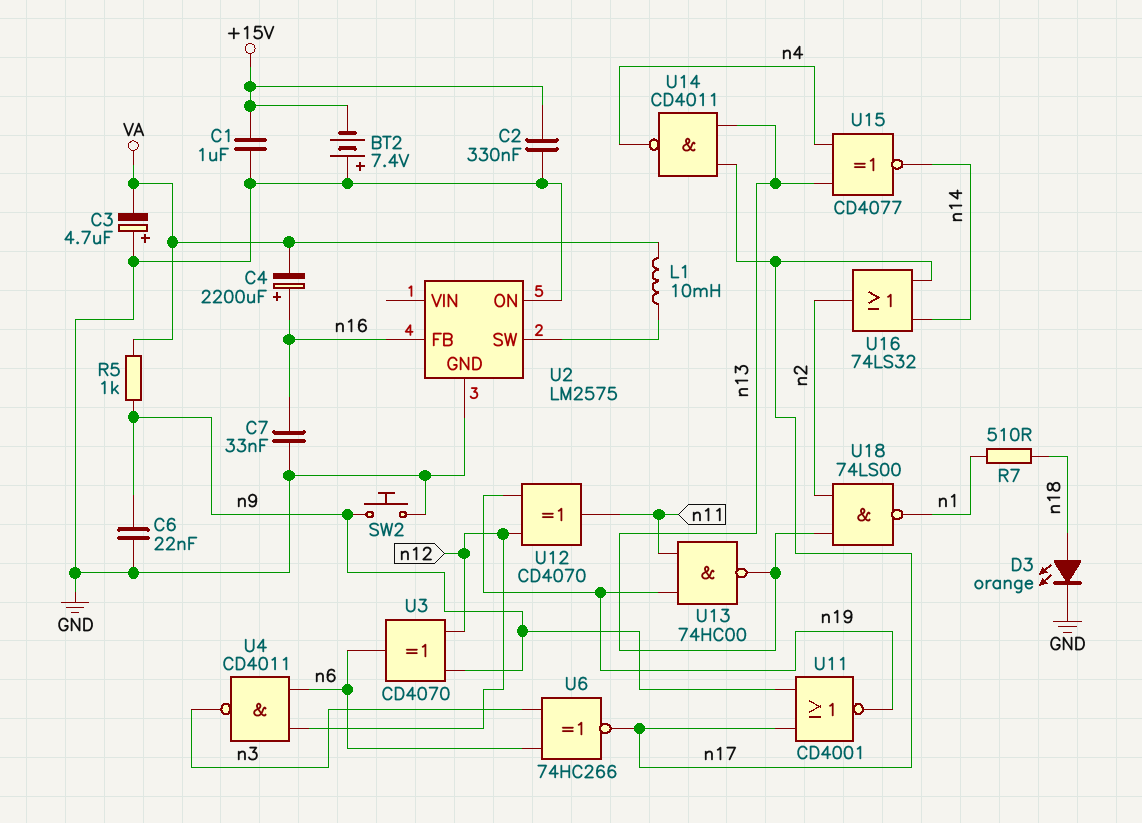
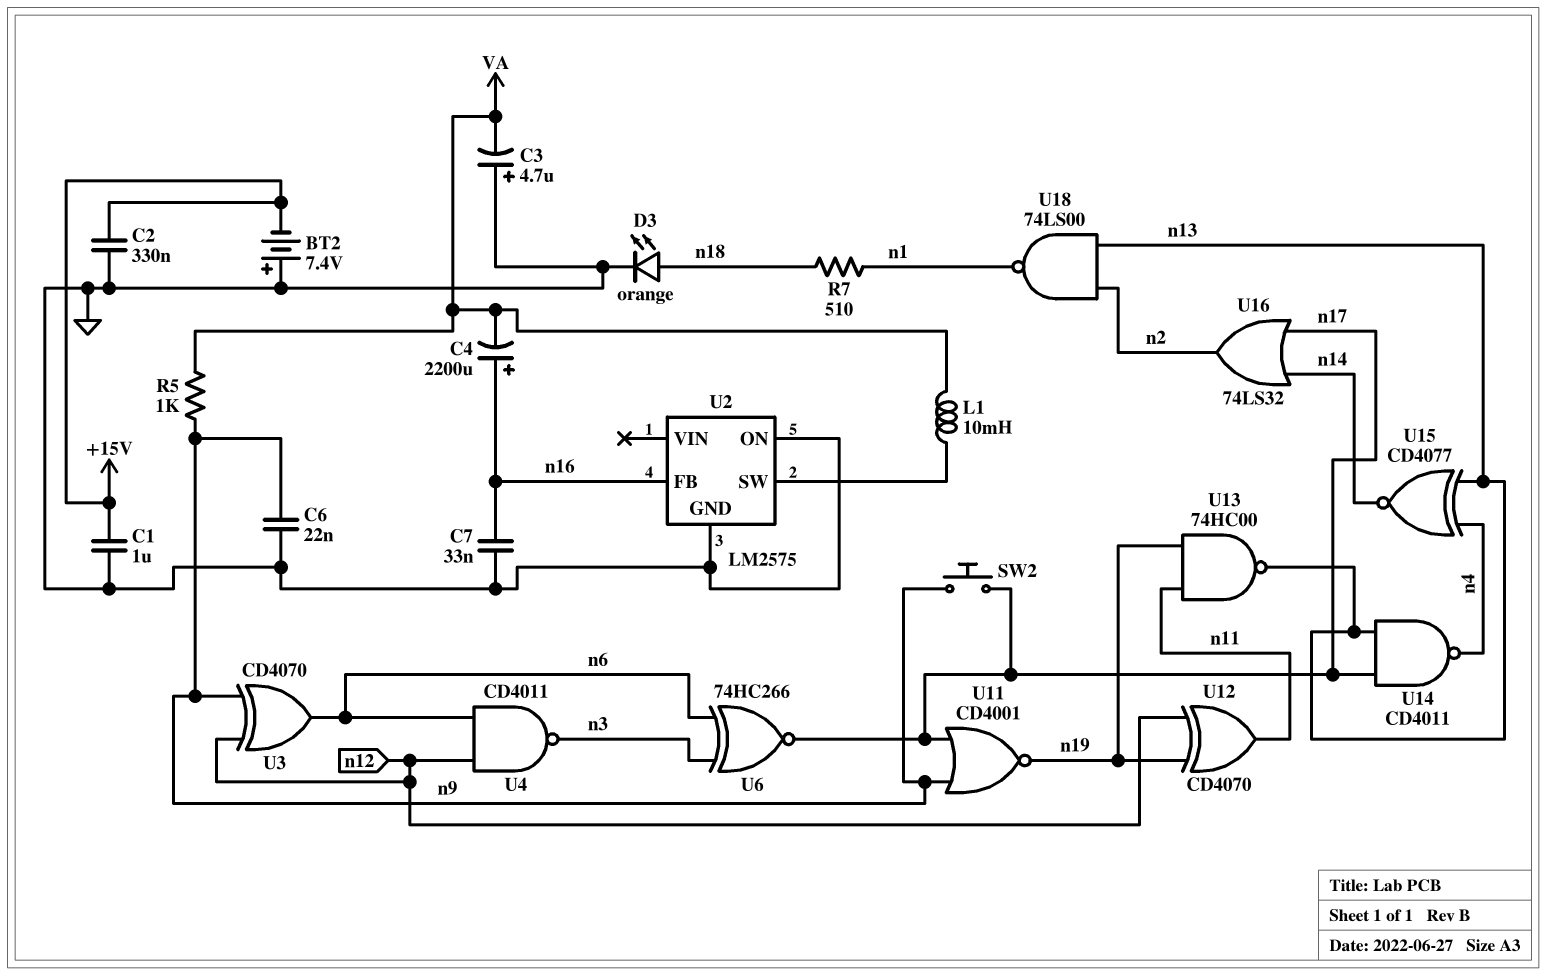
SW2: button (GND, n9) -> button (n9, n17)

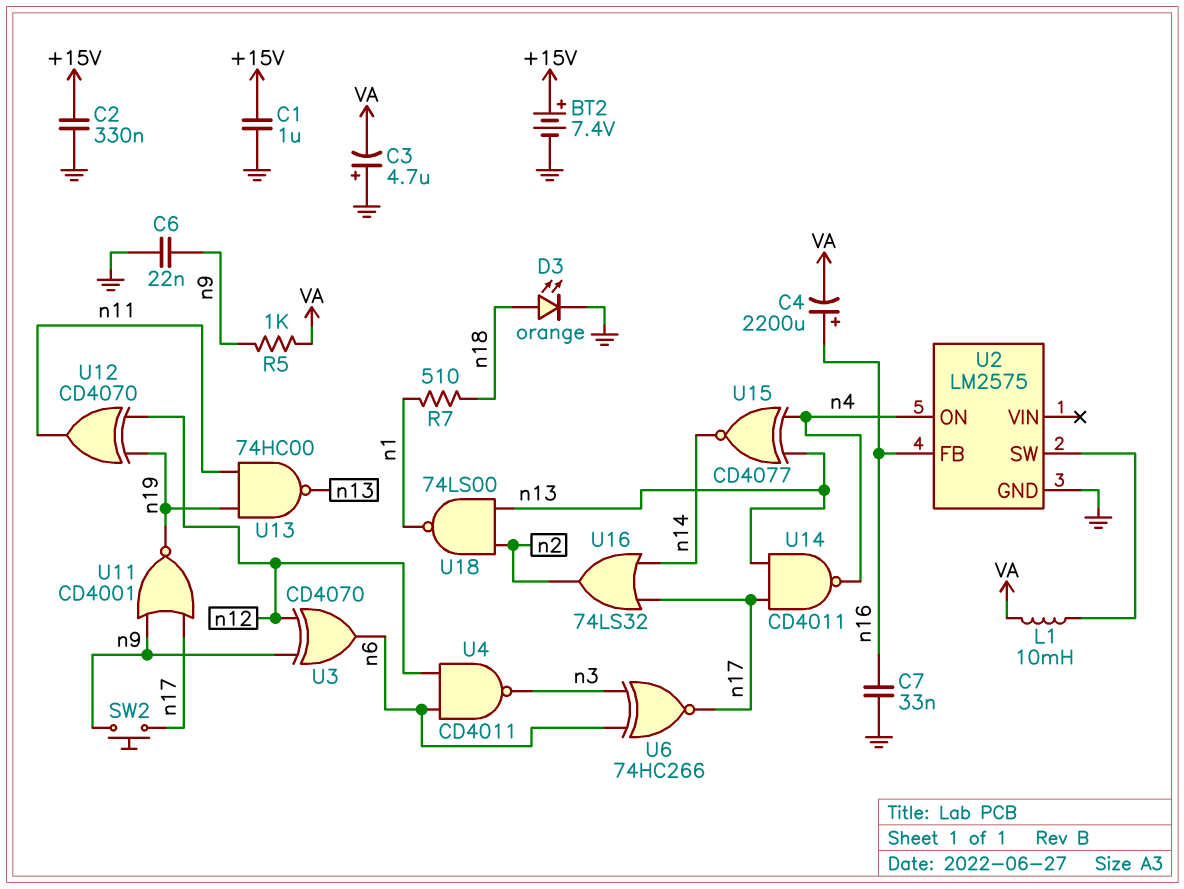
BT2: 7.4V (plus GND, minus +15V) -> 7.4V (plus +15V, minus GND)
U2 pin ON: GND -> n4

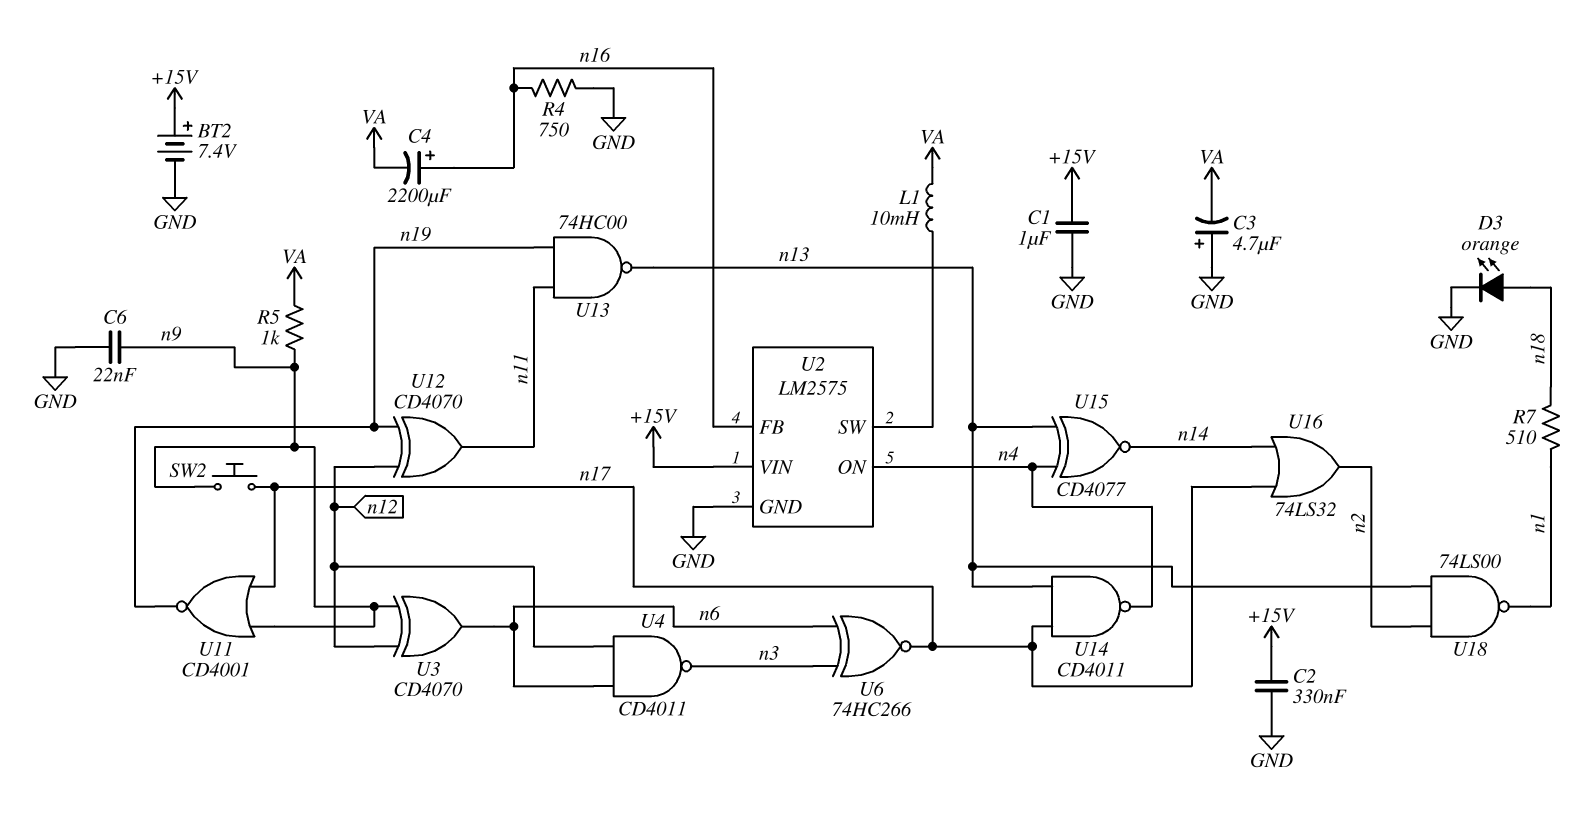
C7: 33nF (GND, n16) -> none
R4: none -> 750 (GND, n16)
U2 pin VIN: none -> +15V

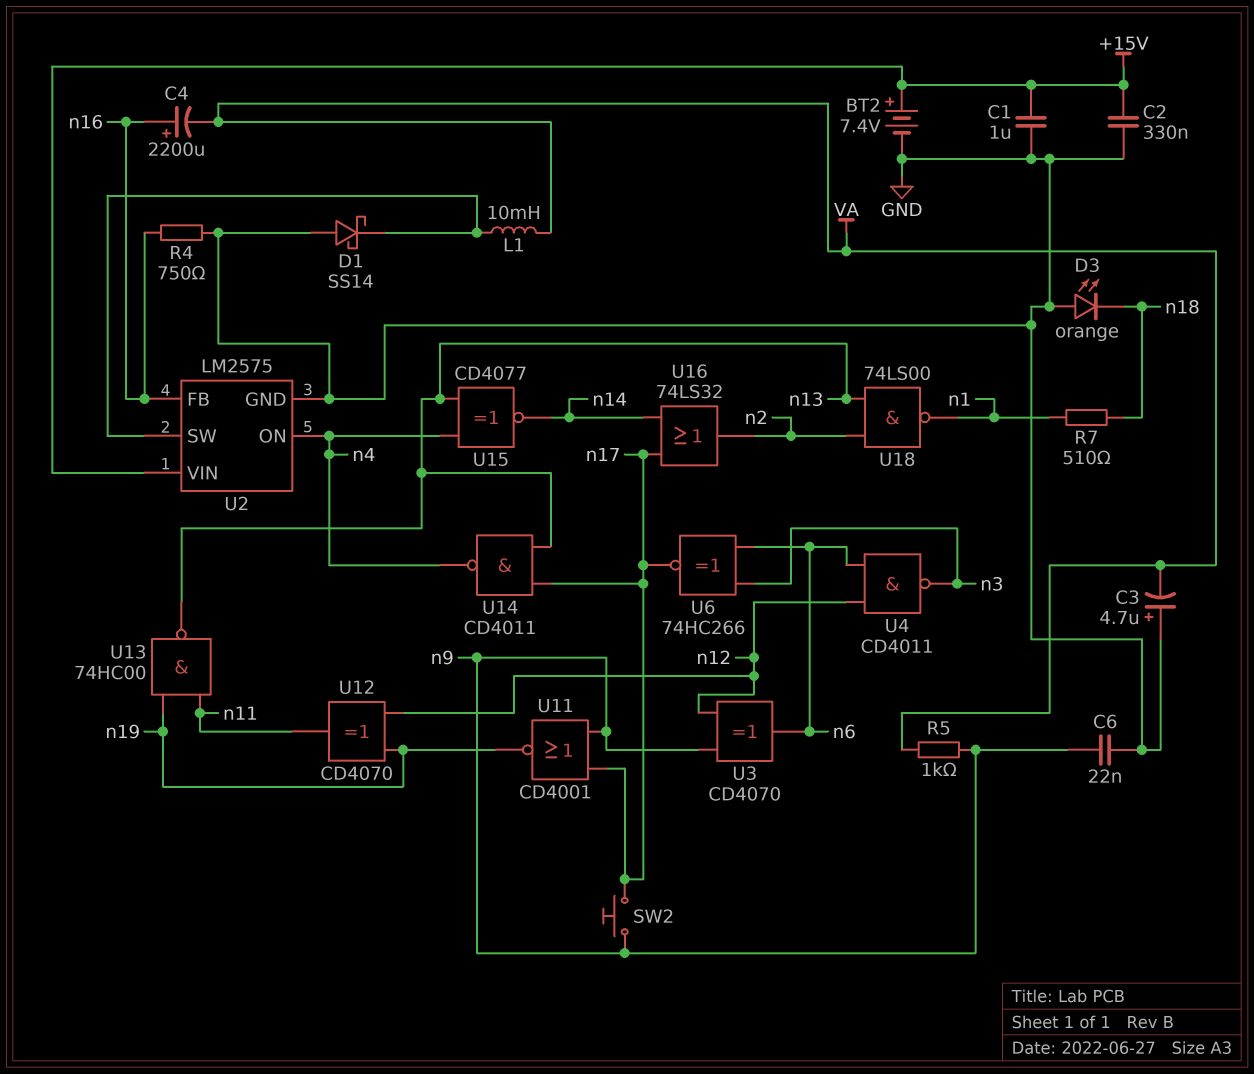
D1: none -> schottky SS14 (A GND, K U2/SW)
D3: LED orange (A n18, K GND) -> LED orange (A GND, K n18)

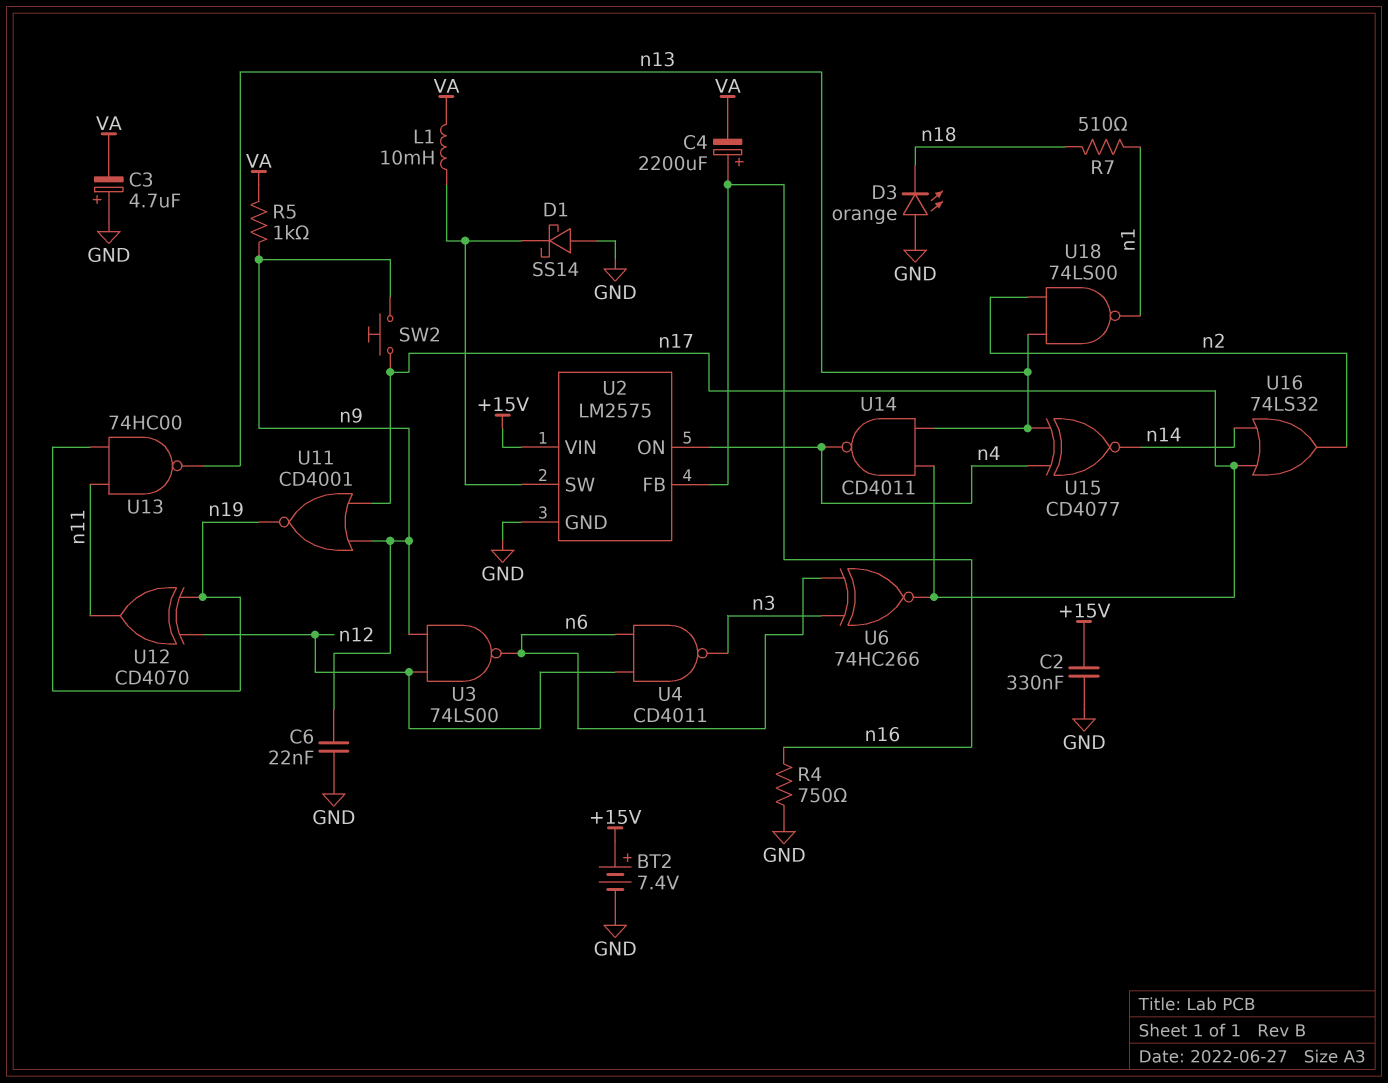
C1: 1uF (+15V, GND) -> none
U3: XOR CD4070 (in n9, in n12, out n6) -> NAND 74LS00 (in n9, in n12, out n6)

